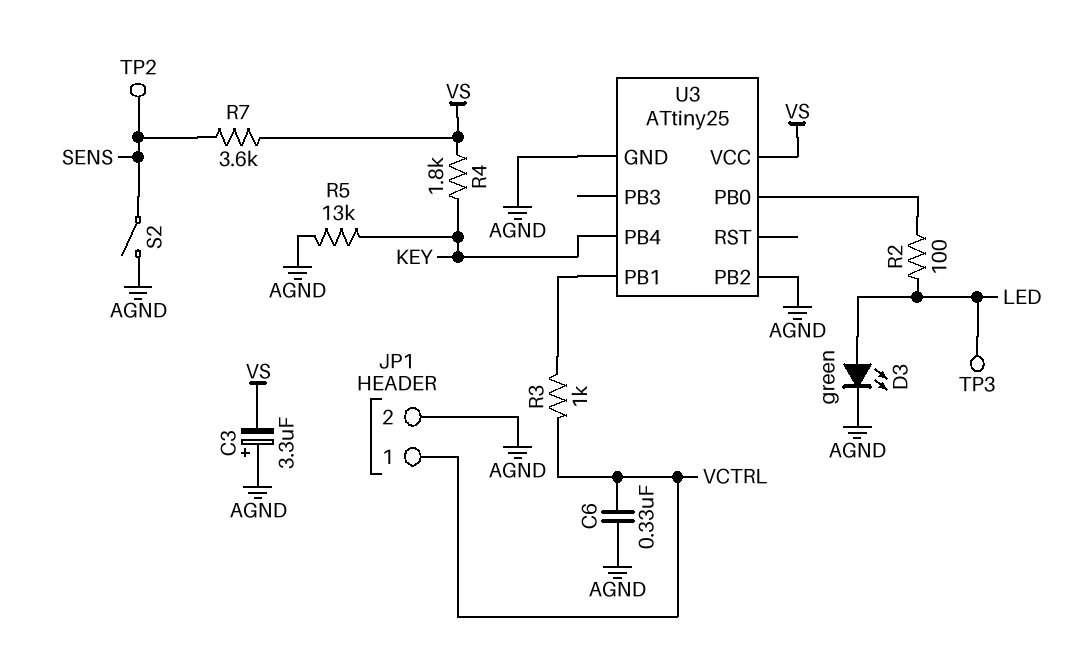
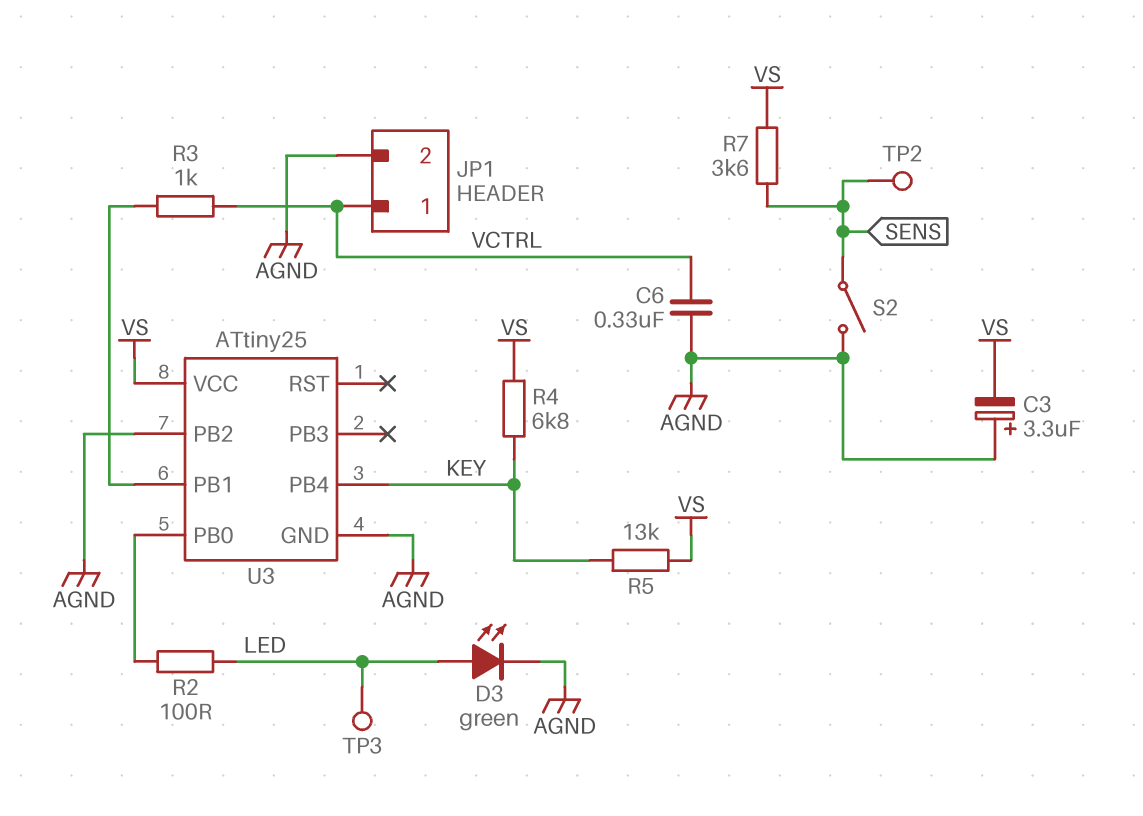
R4: 1.8k (KEY, VS) -> 6.8k (KEY, VS)
R5: 13k (AGND, KEY) -> 13k (KEY, VS)

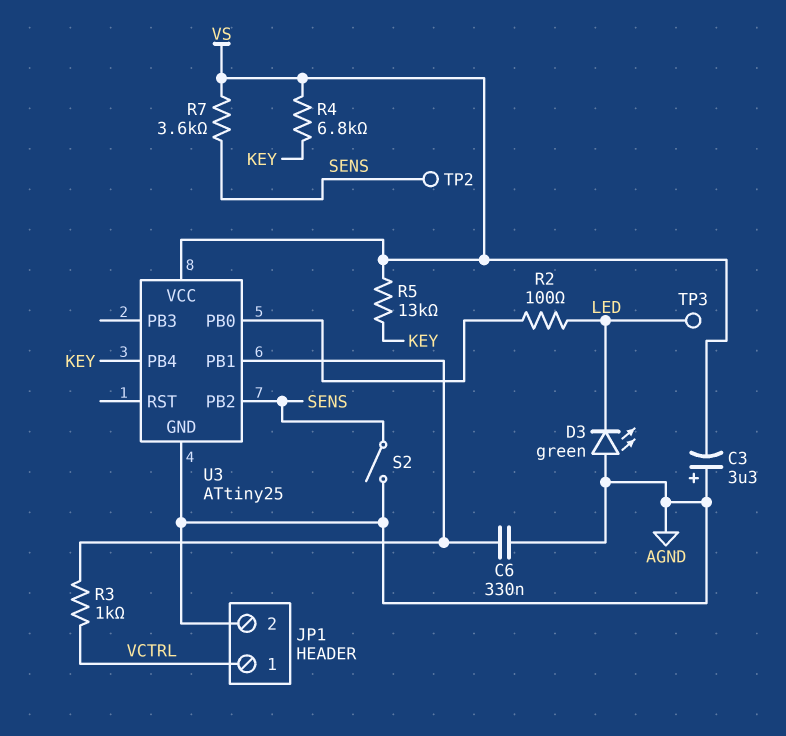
C6: 330nF (AGND, VCTRL) -> 330nF (AGND, U3/PB1)
D3: LED green (A LED, K AGND) -> LED green (A AGND, K LED)
U3 pin PB2: AGND -> SENS

